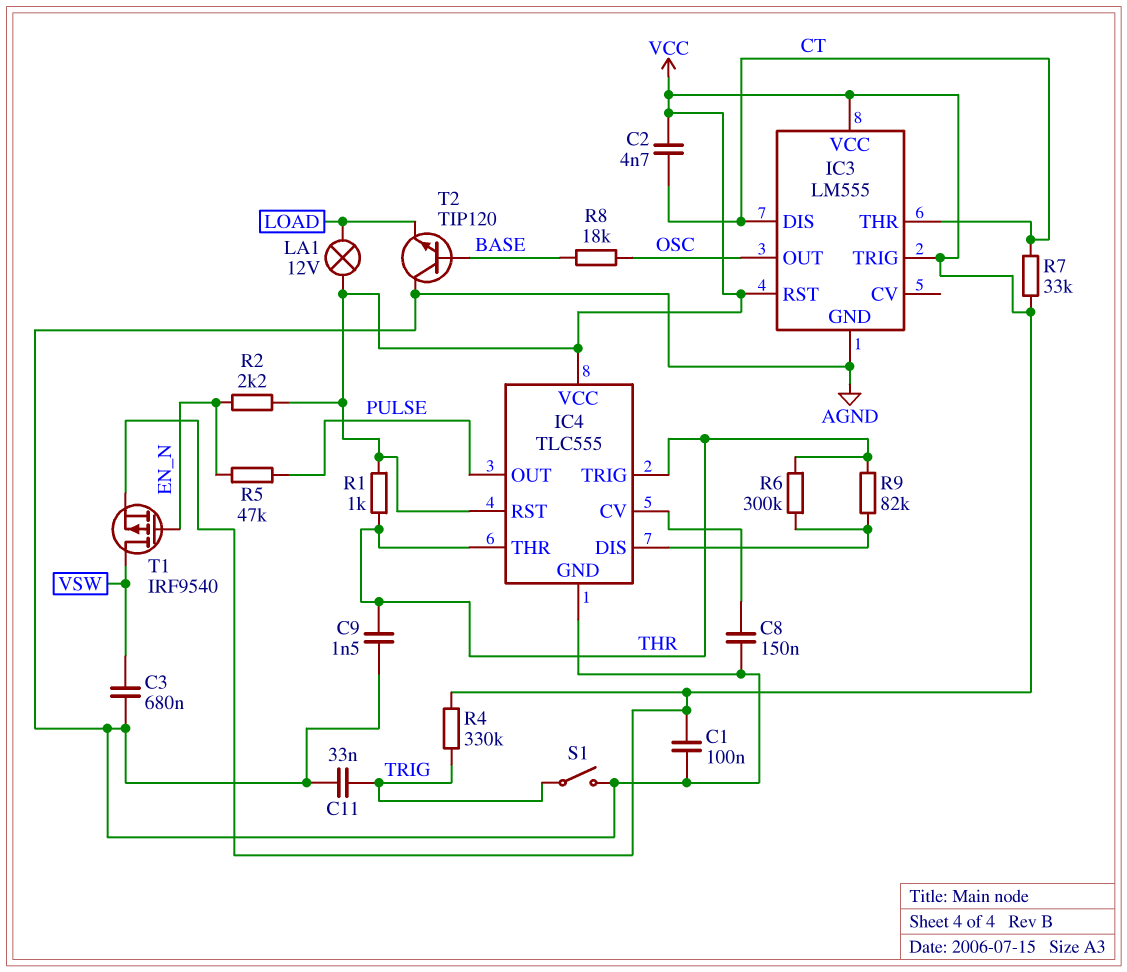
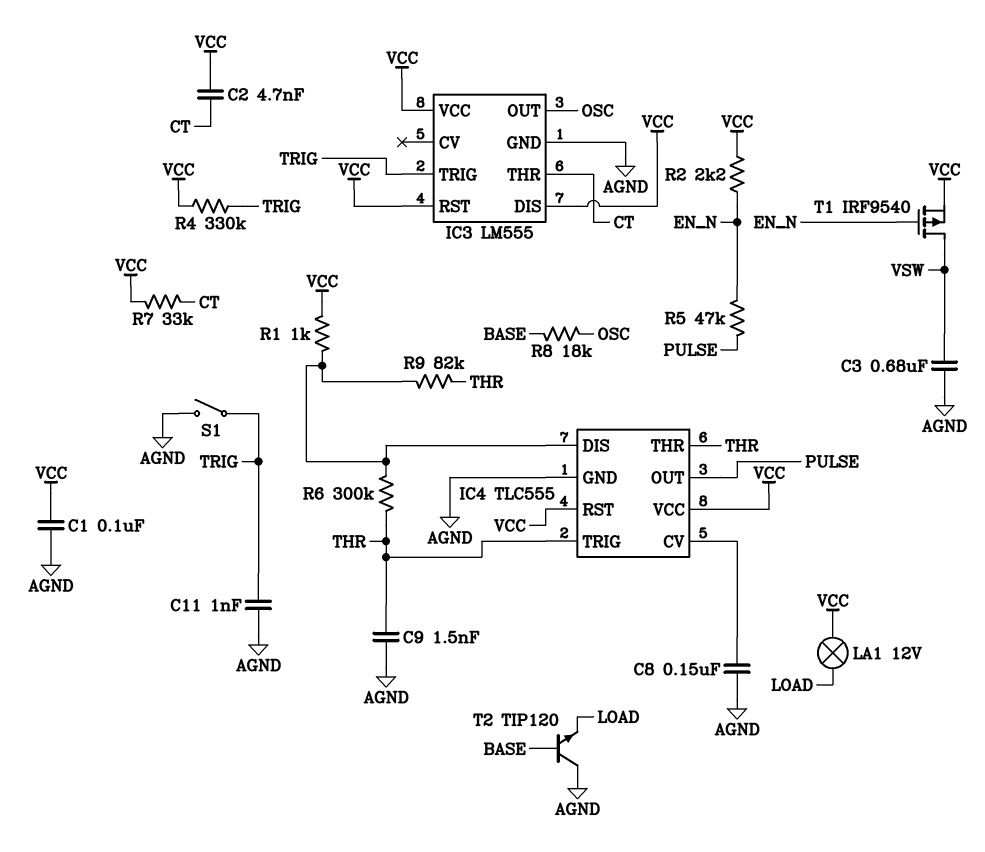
C11: 33nF (AGND, TRIG) -> 1nF (AGND, TRIG)
IC3 pin DIS: CT -> VCC
IC3 pin TRIG: VCC -> TRIG
R1: 1k (THR, VCC) -> 1k (IC4/DIS, VCC)

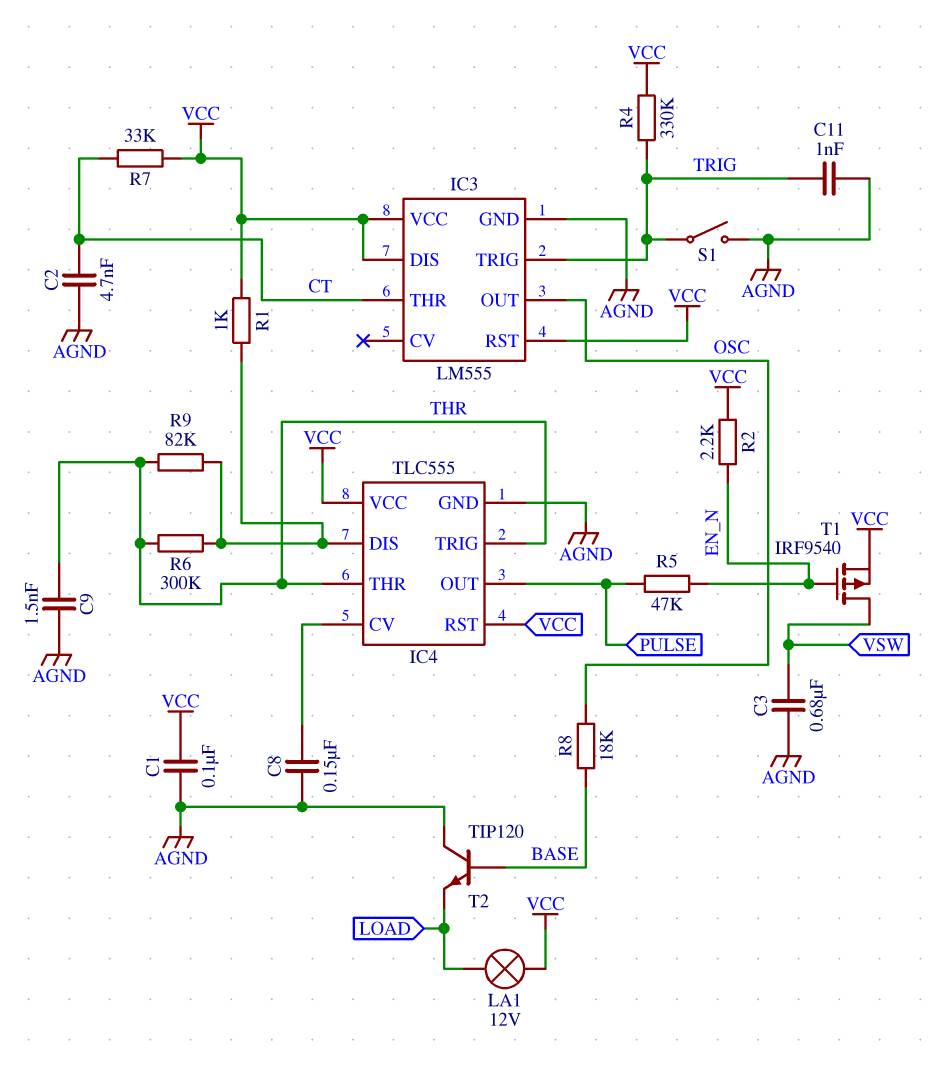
C2: 4.7nF (CT, VCC) -> 4.7nF (AGND, CT)

